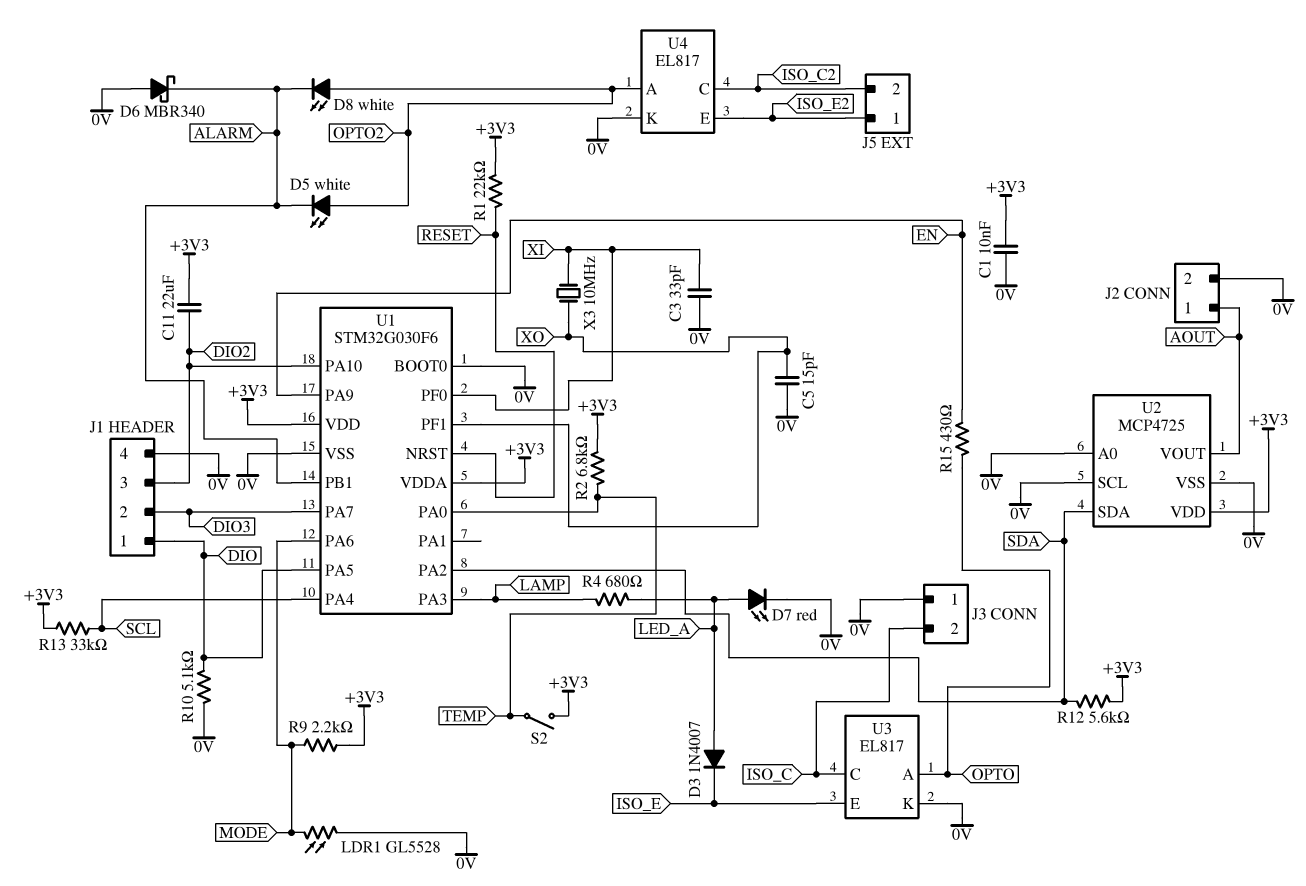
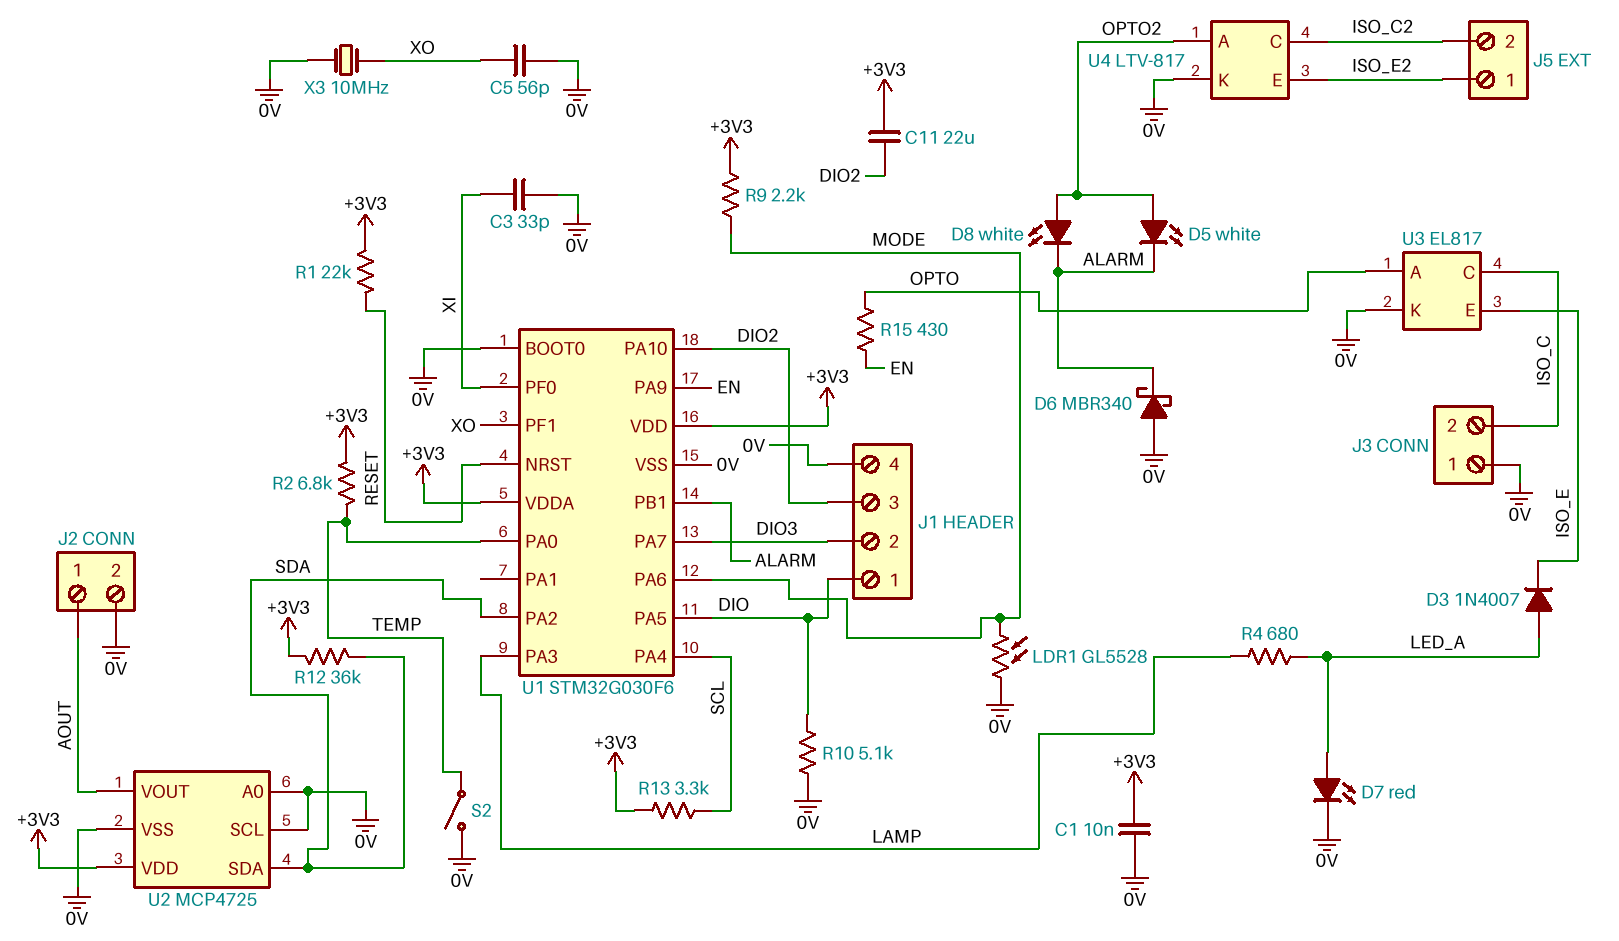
C5: 15pF (0V, XO) -> 56pF (0V, XO)
R12: 5.6k (+3V3, SDA) -> 36k (+3V3, SDA)
R13: 33k (+3V3, SCL) -> 3.3k (+3V3, SCL)
S2: switch (+3V3, TEMP) -> switch (0V, TEMP)
U4: EL817 -> LTV-817
X3: 10MHz (XI, XO) -> 10MHz (0V, XO)

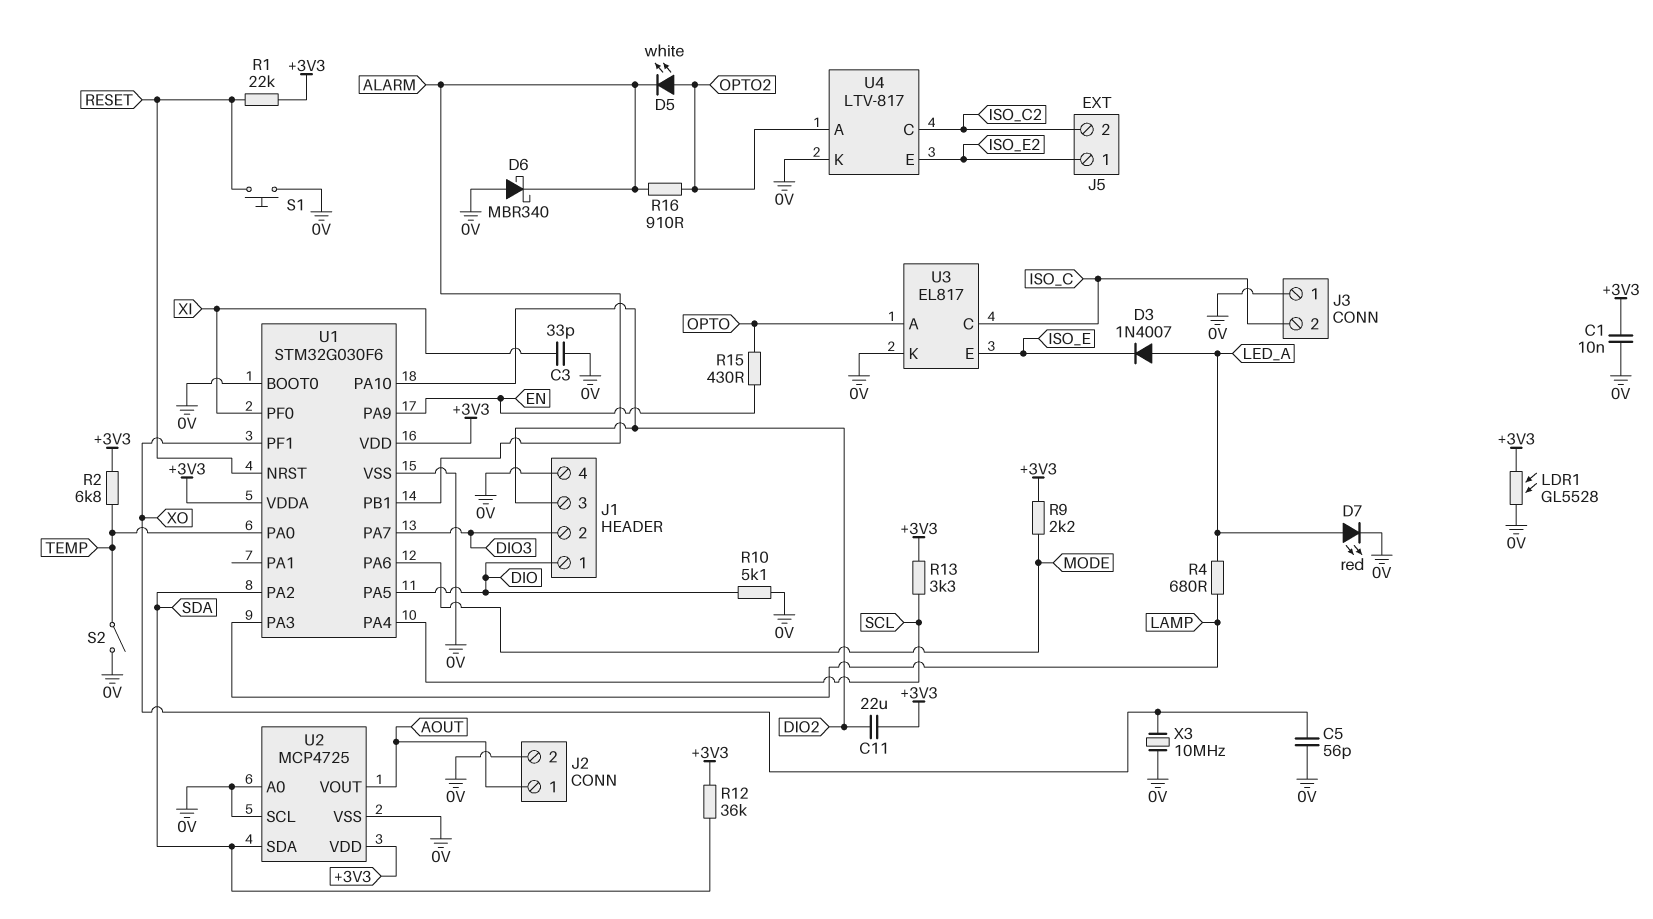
D8: LED white (A OPTO2, K ALARM) -> none
LDR1: GL5528 (0V, MODE) -> GL5528 (+3V3, 0V)
R16: none -> 910 (ALARM, OPTO2)
S1: none -> button (0V, RESET)

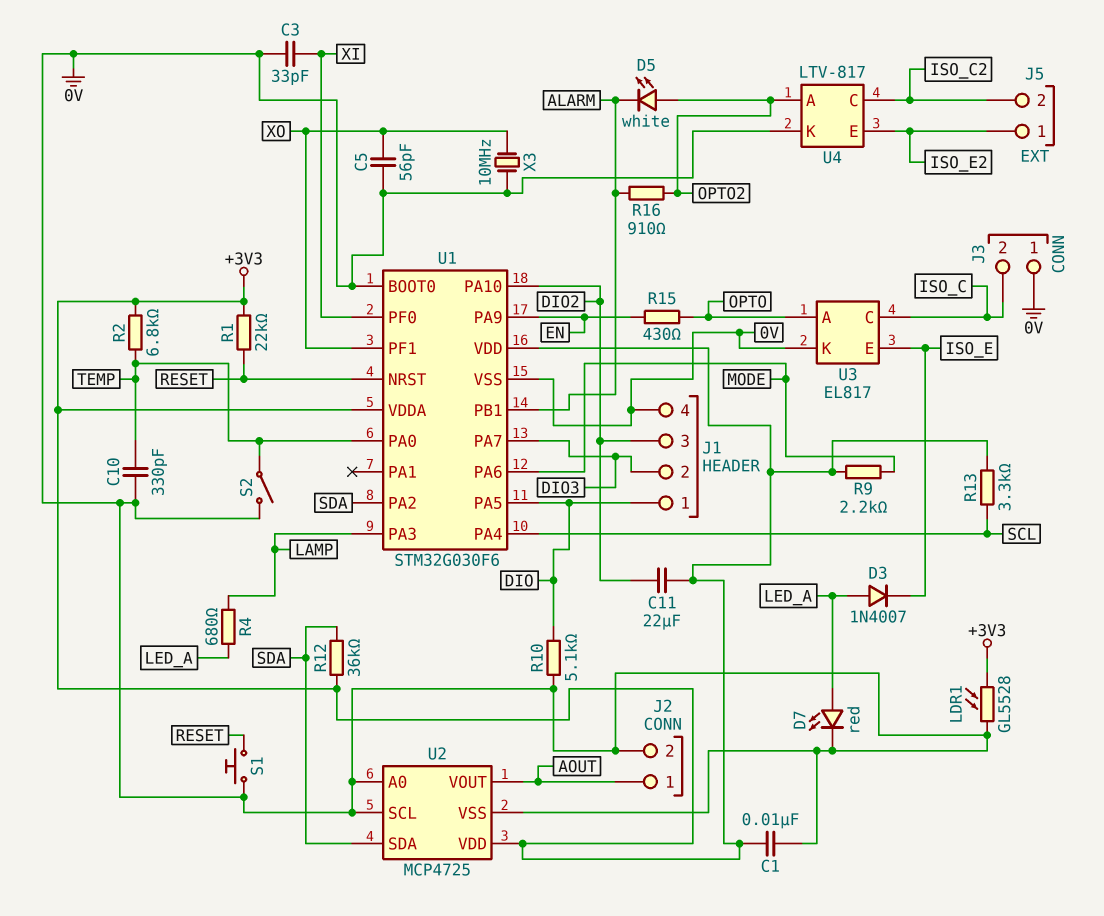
C10: none -> 330pF (0V, TEMP)
D6: schottky MBR340 (A 0V, K ALARM) -> none

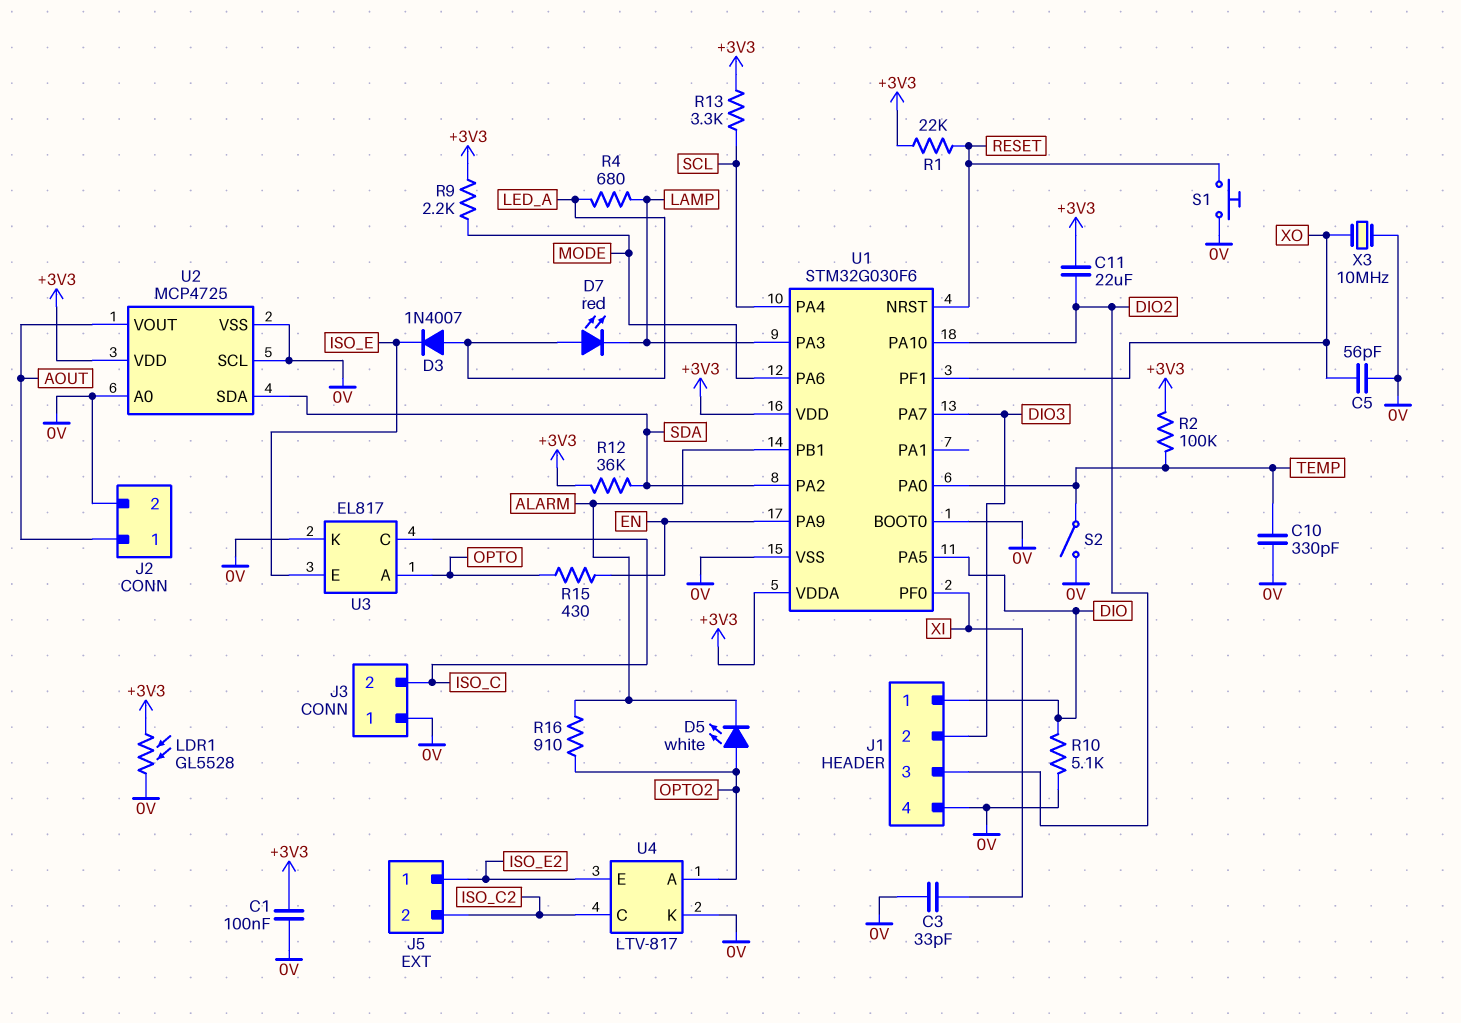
C1: 10nF (+3V3, 0V) -> 100nF (+3V3, 0V)
D7: LED red (A LED_A, K 0V) -> LED red (A LED_A, K LAMP)
R2: 6.8k (+3V3, TEMP) -> 100k (+3V3, TEMP)

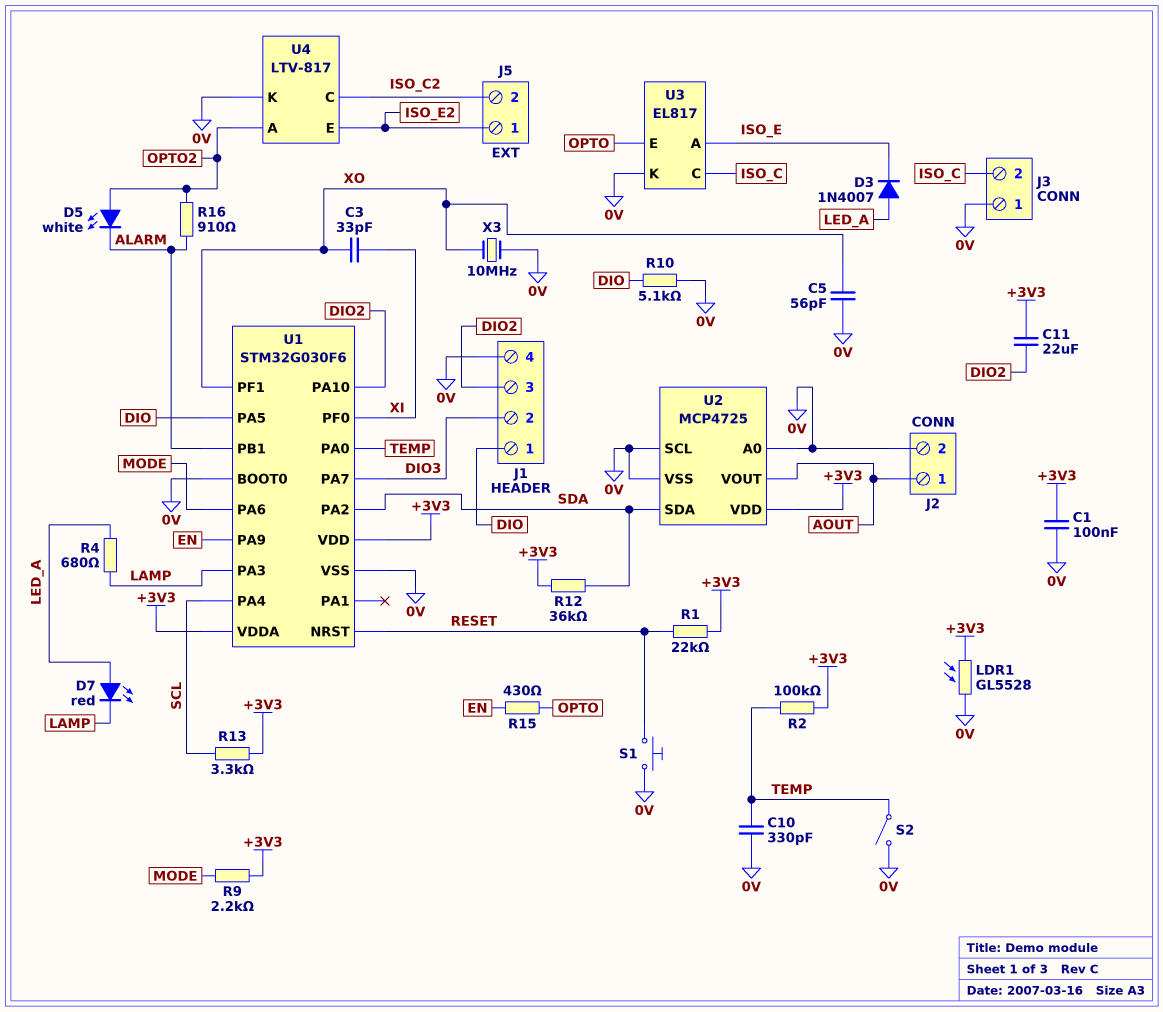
C3: 33pF (0V, XI) -> 33pF (XI, XO)
U3 pin A: OPTO -> ISO_E
U3 pin E: ISO_E -> OPTO

